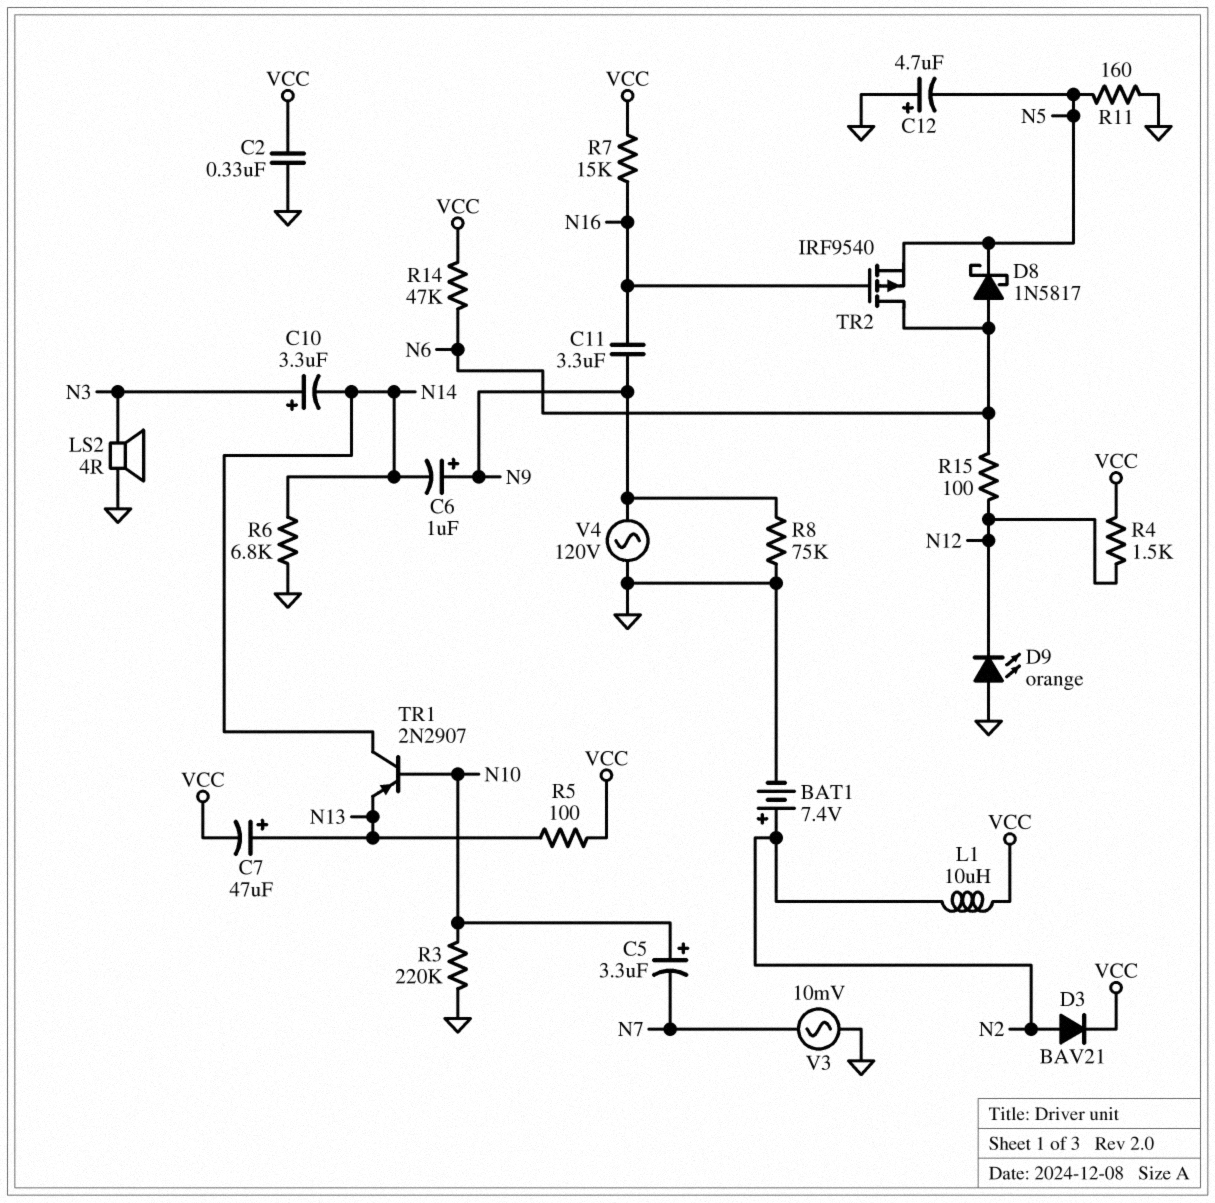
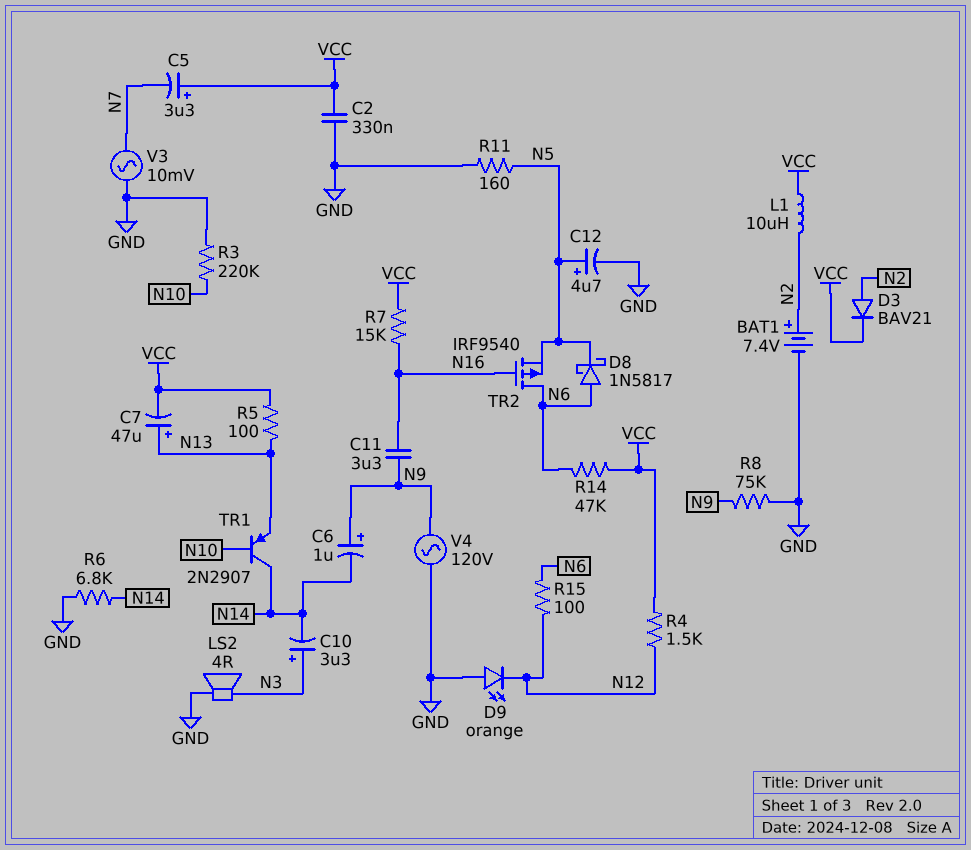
C5: 3.3uF (plus N10, minus N7) -> 3.3uF (plus VCC, minus N7)
C12: 4.7uF (plus GND, minus N5) -> 4.7uF (plus N5, minus GND)

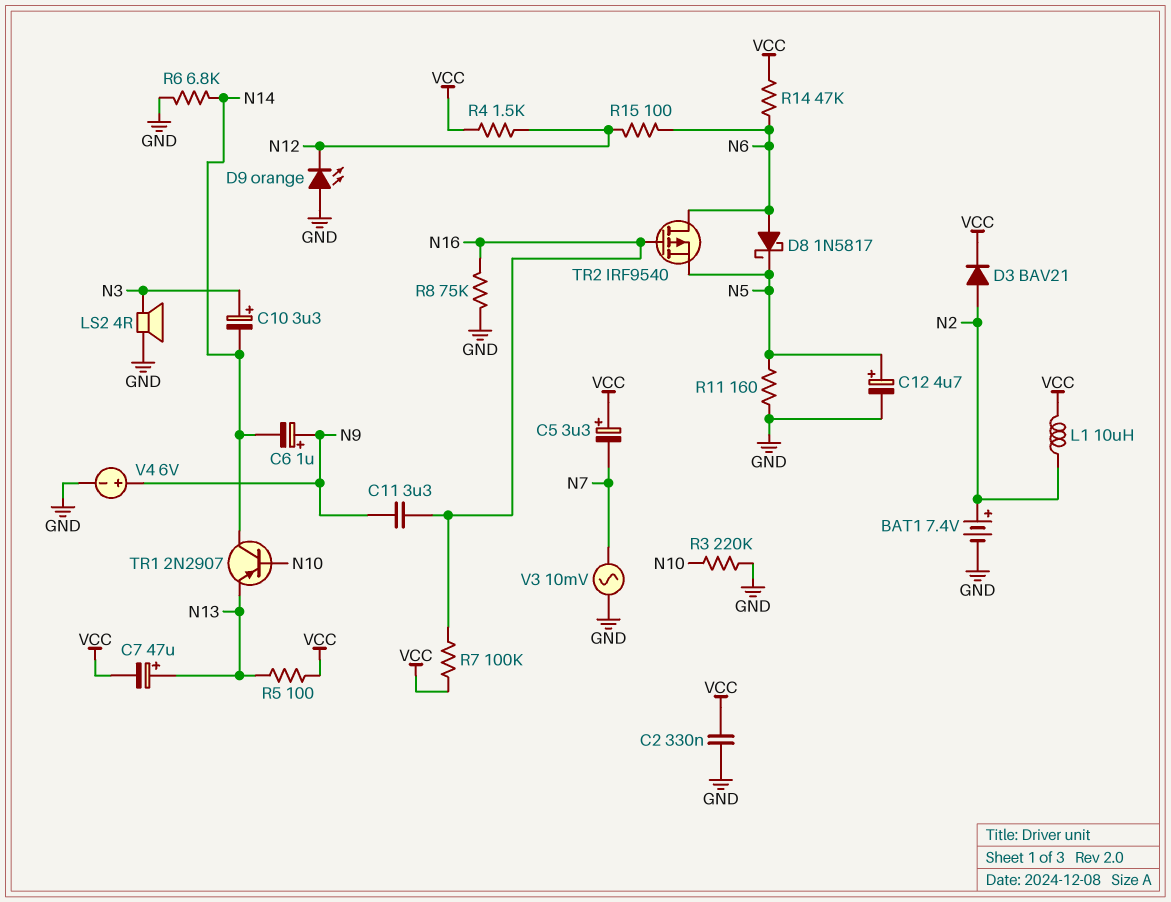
R7: 15k (N16, VCC) -> 100k (N16, VCC)
R8: 75k (GND, N9) -> 75k (GND, N16)
V4: AC 120V (GND, N9) -> 6V (plus N9, minus GND)

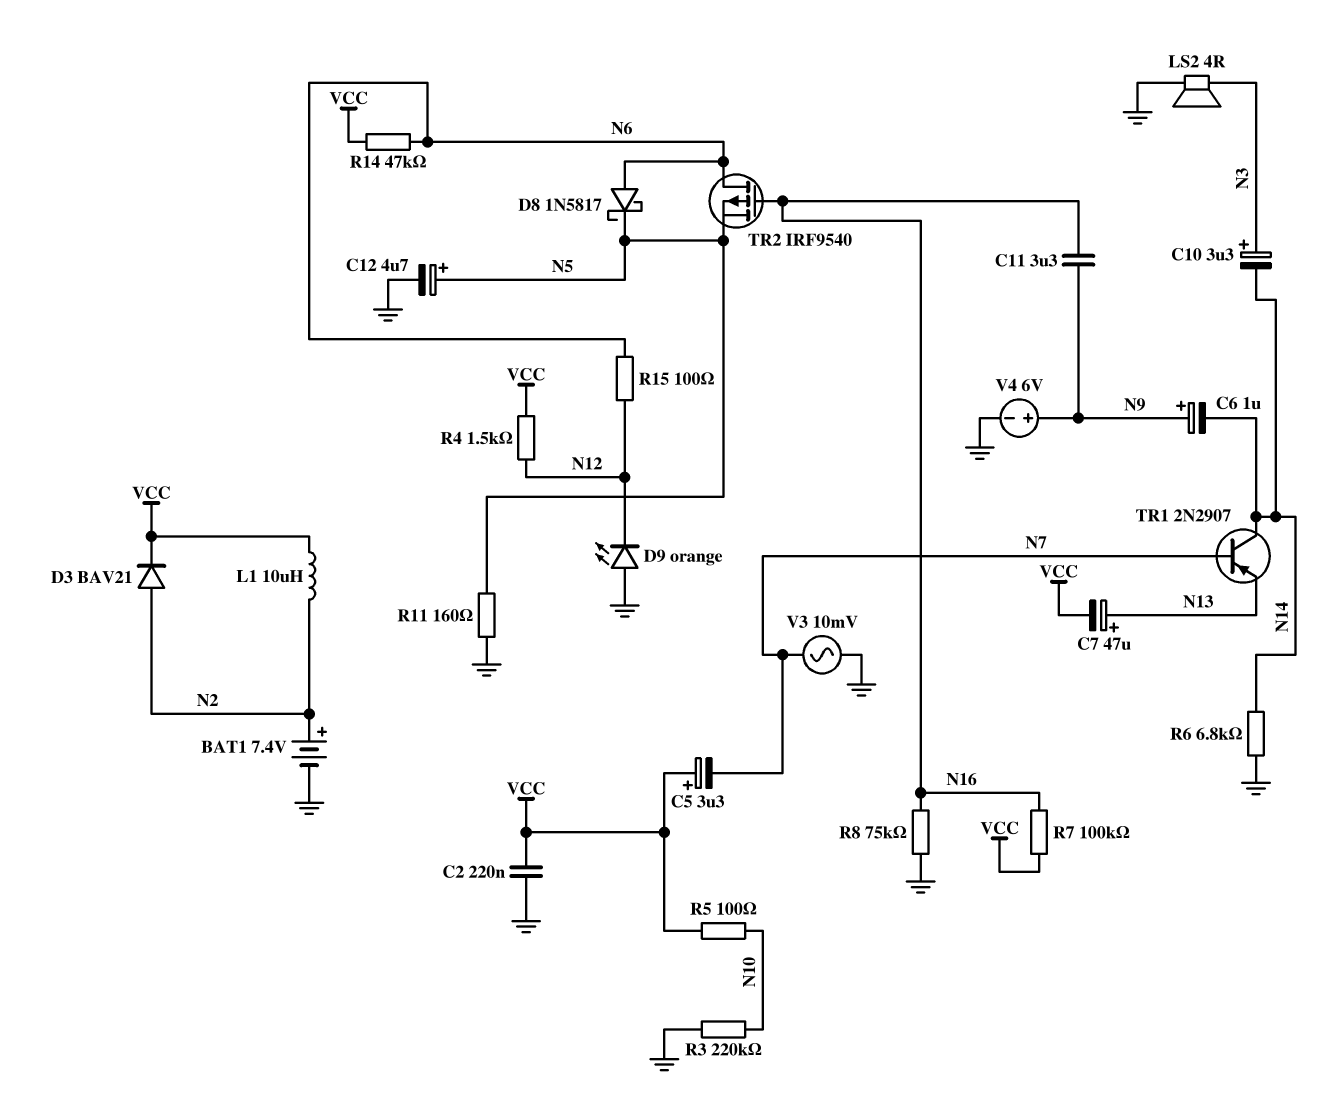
C2: 330nF (GND, VCC) -> 220nF (GND, VCC)
R5: 100 (N13, VCC) -> 100 (N10, VCC)
TR1: PNP 2N2907 (B N10, C N14, E N13) -> PNP 2N2907 (B N7, C N14, E N13)

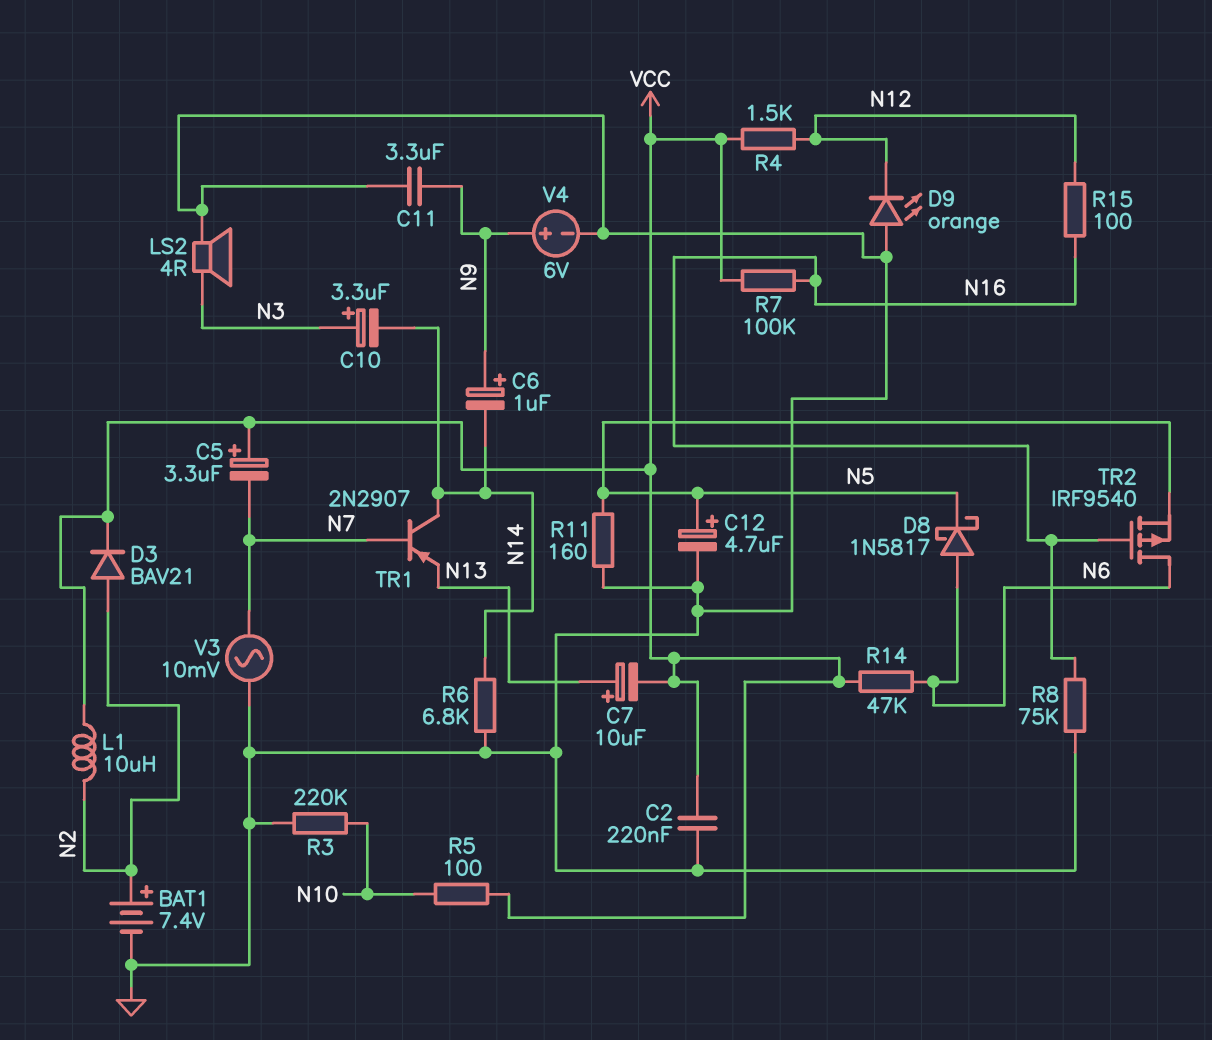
C7: 47uF (plus N13, minus VCC) -> 10uF (plus N13, minus VCC)
C11: 3.3uF (N9, N16) -> 3.3uF (GND, N9)
R15: 100 (N6, N12) -> 100 (N12, N16)

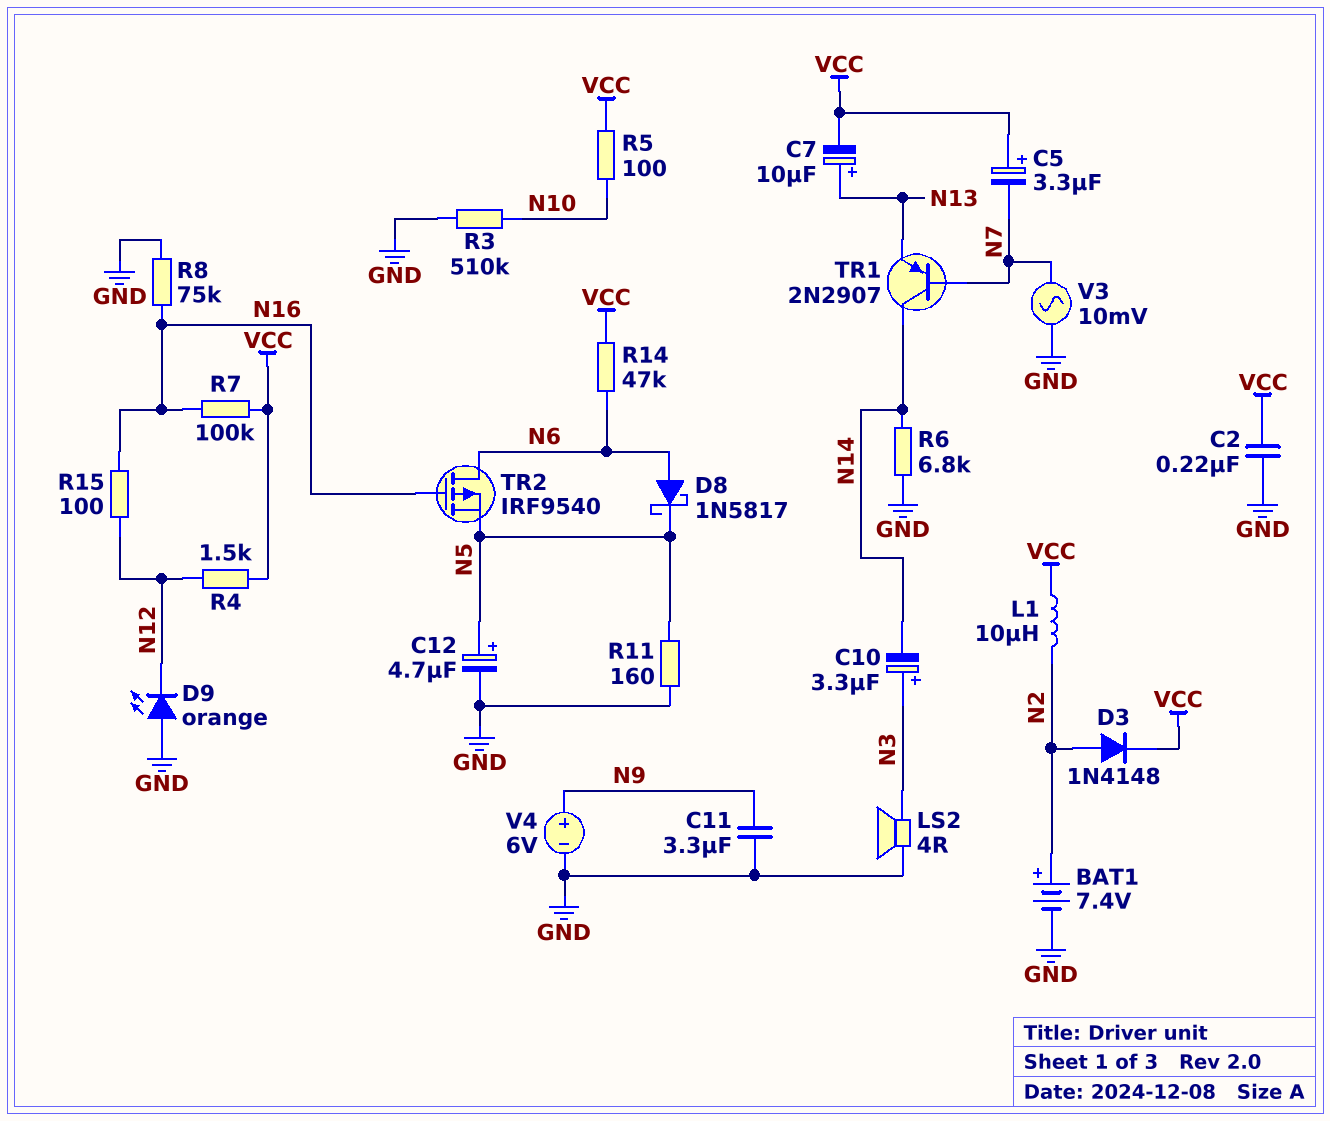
C6: 1uF (plus N9, minus N14) -> none
D3: diode BAV21 (A N2, K VCC) -> diode 1N4148 (A N2, K VCC)
R3: 220k (GND, N10) -> 510k (GND, N10)

